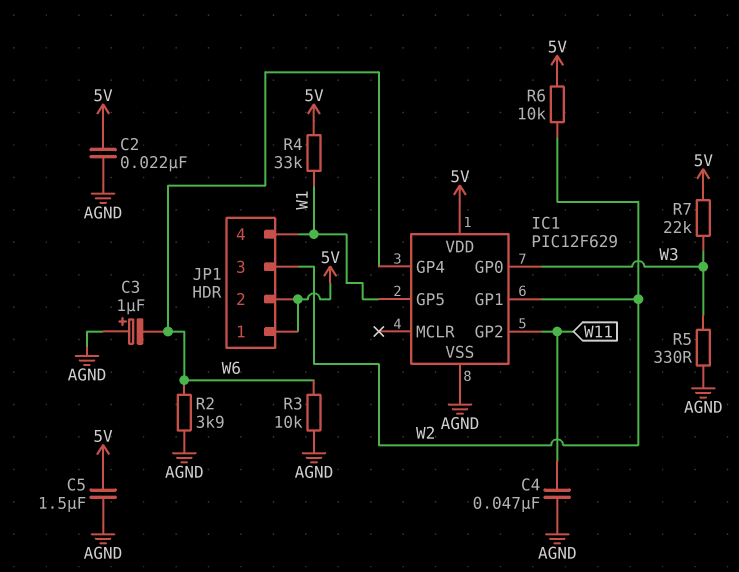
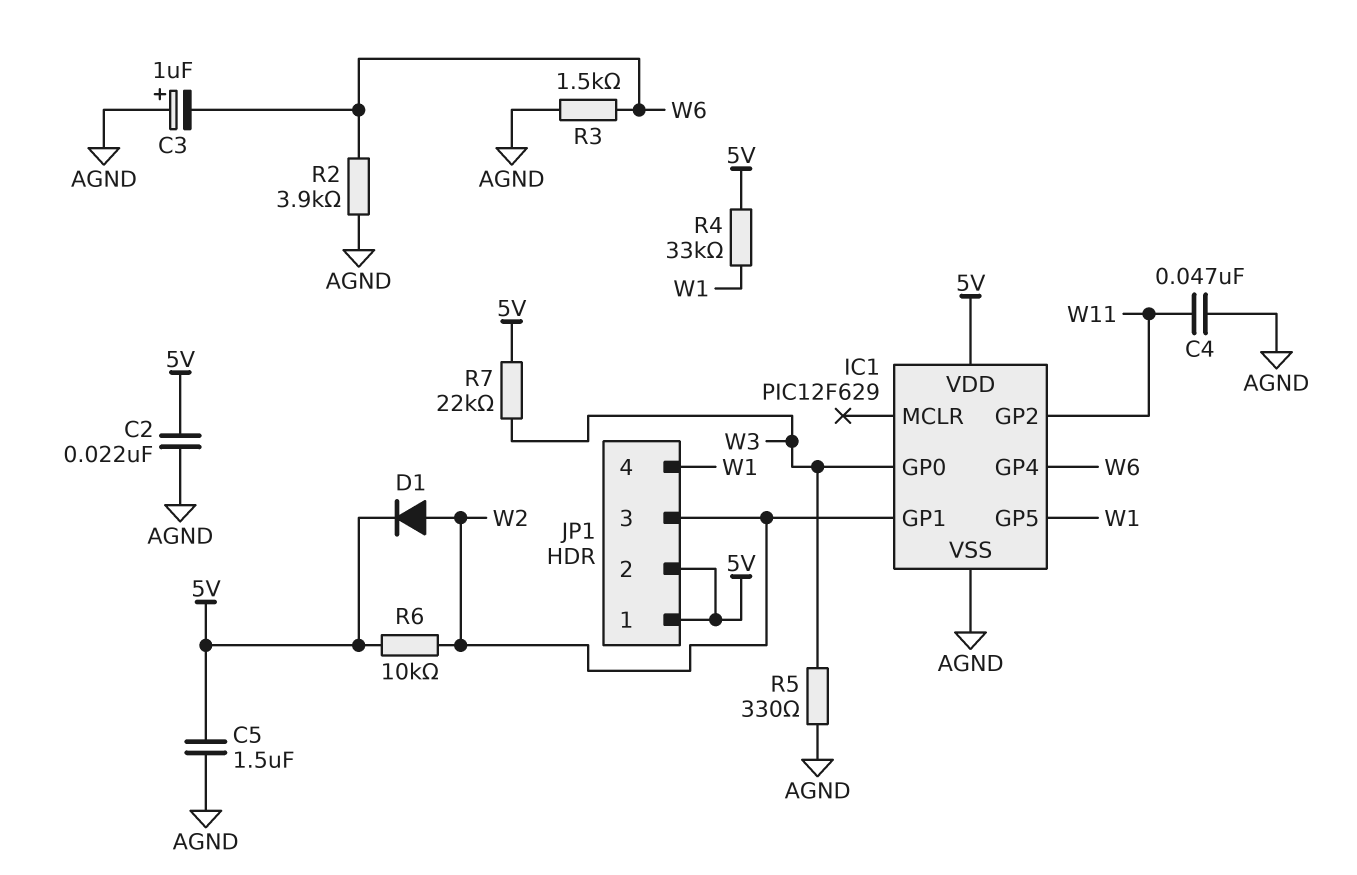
D1: none -> diode (A W2, K 5V)
R3: 10k (AGND, W6) -> 1.5k (AGND, W6)

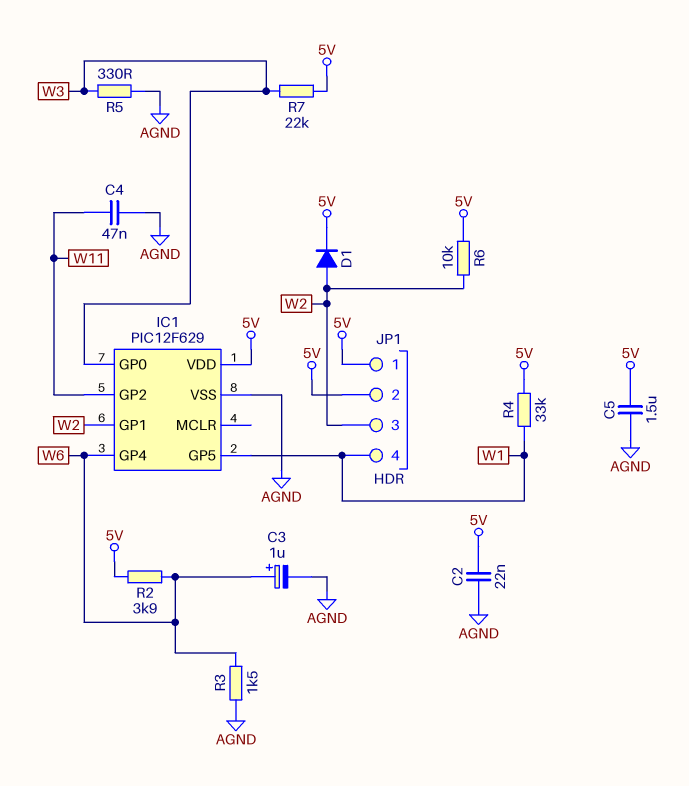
C3: 1uF (plus AGND, minus W6) -> 1uF (plus W6, minus AGND)
R2: 3.9k (AGND, W6) -> 3.9k (5V, W6)

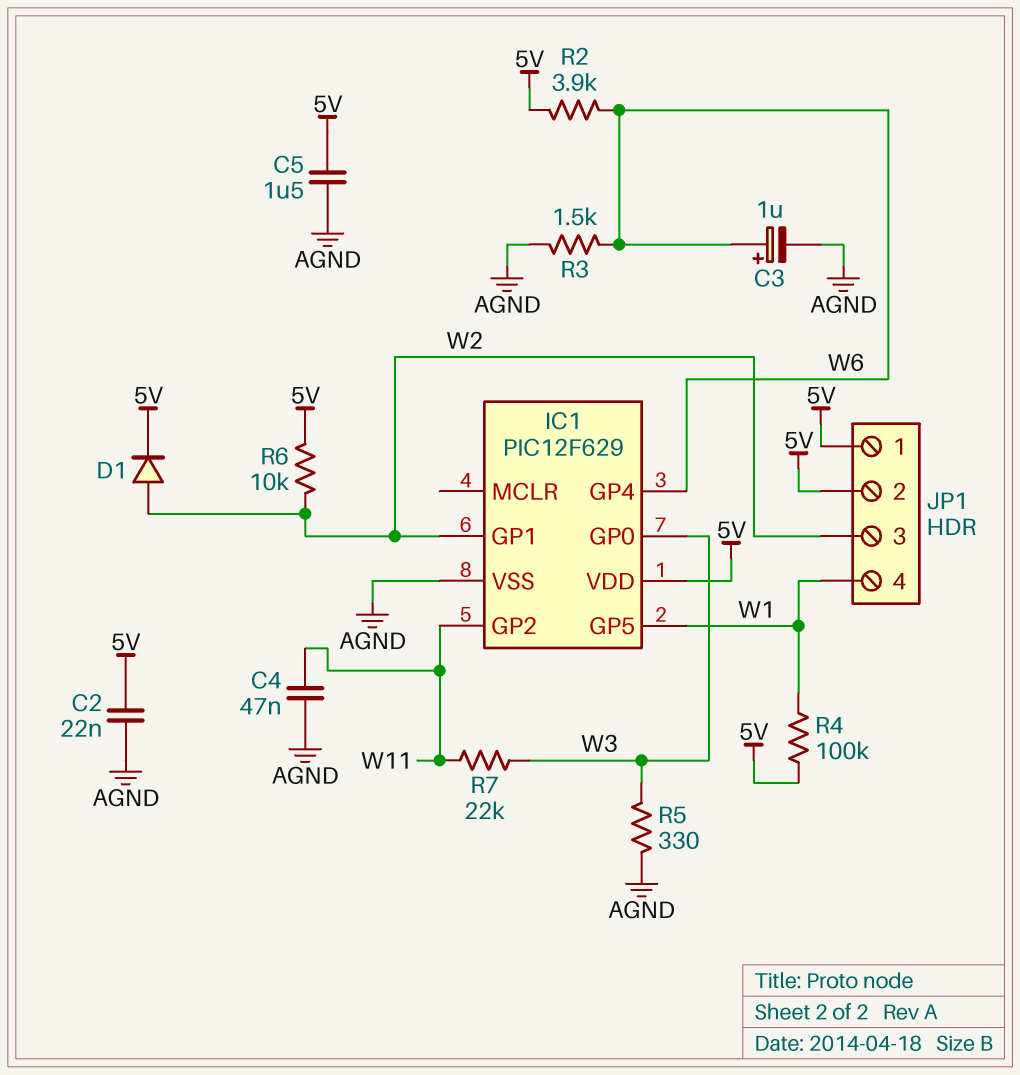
R4: 33k (5V, W1) -> 100k (5V, W1)
R7: 22k (5V, W3) -> 22k (W3, W11)

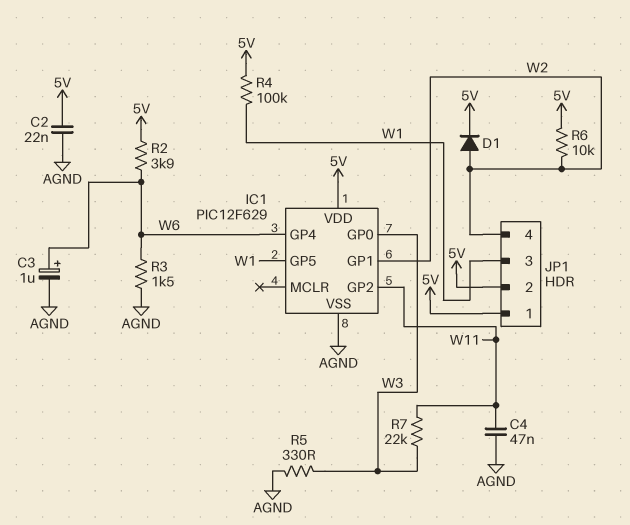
C5: 1.5uF (5V, AGND) -> none
JP1 pin 3: W2 -> W1
JP1 pin 4: W1 -> W2

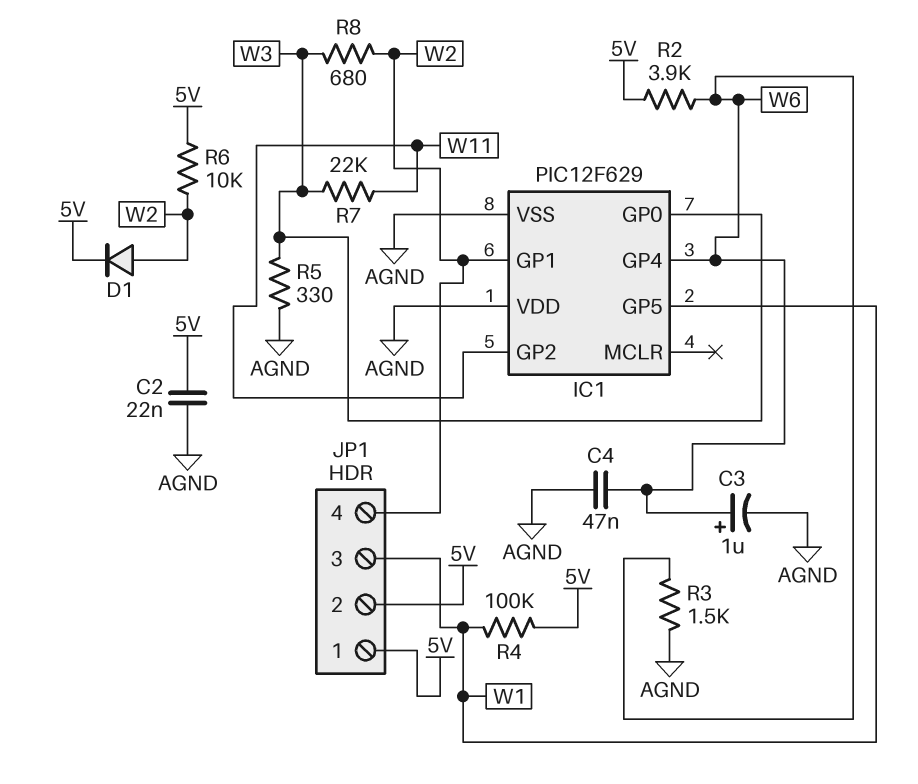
C4: 47nF (AGND, W11) -> 47nF (AGND, W6)
IC1 pin VDD: 5V -> AGND
R8: none -> 680 (W2, W3)

